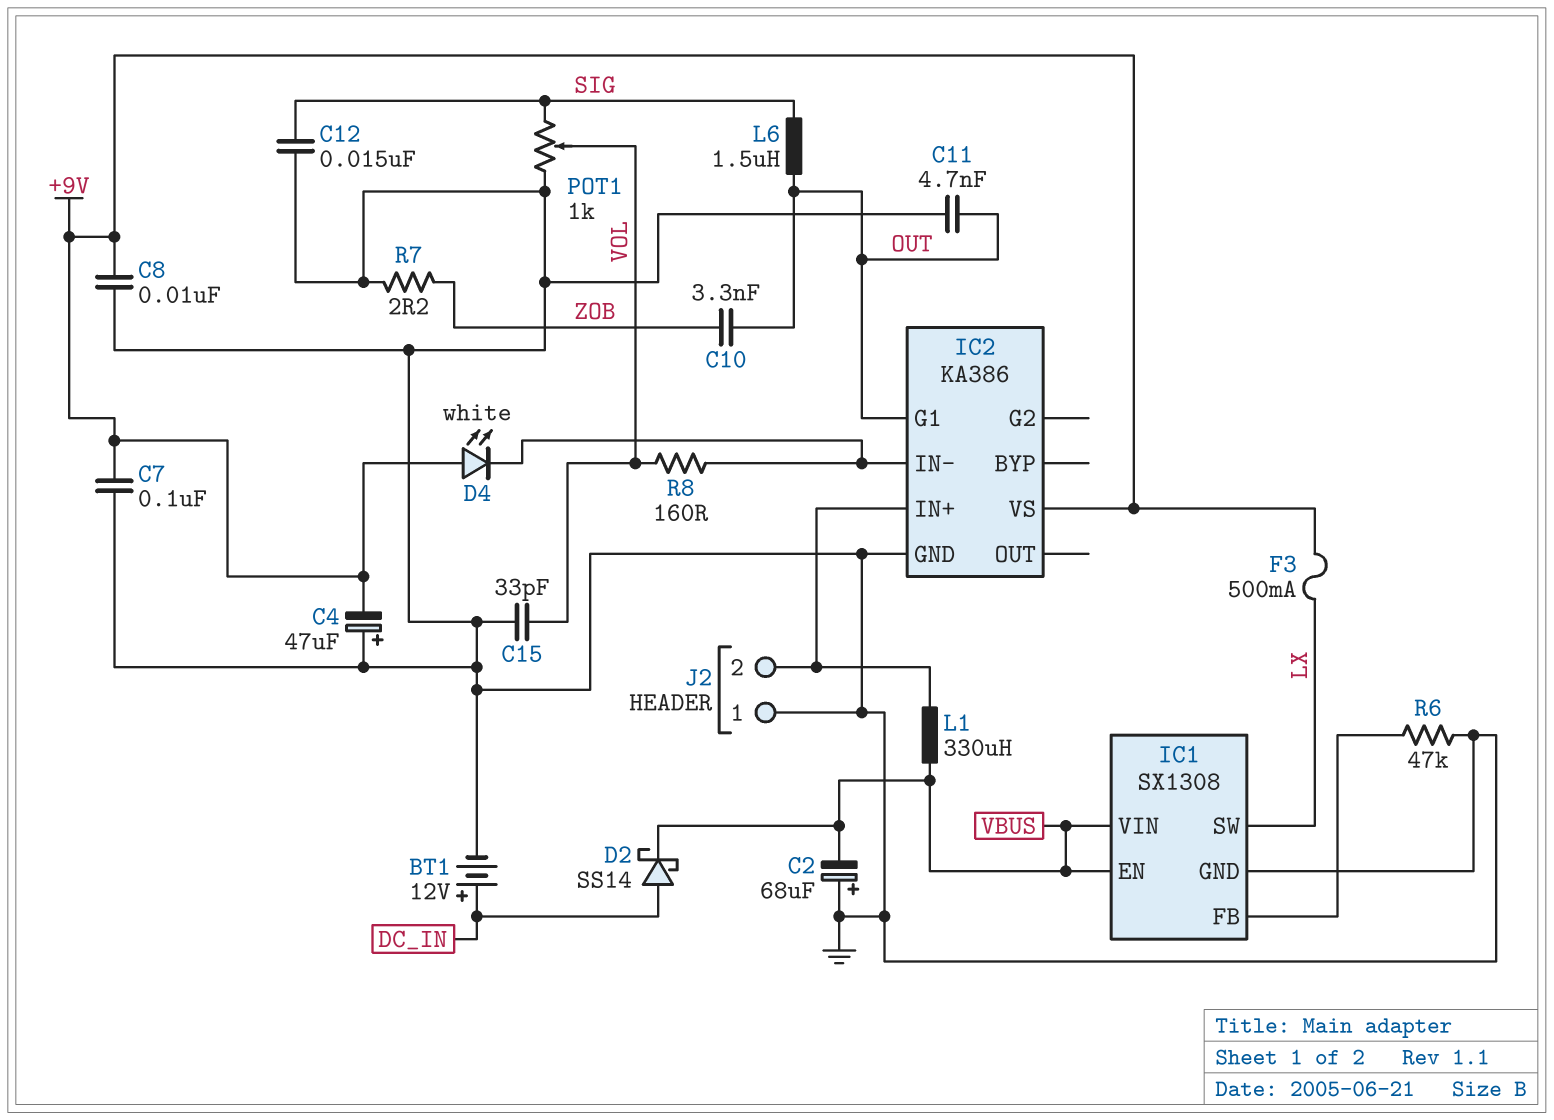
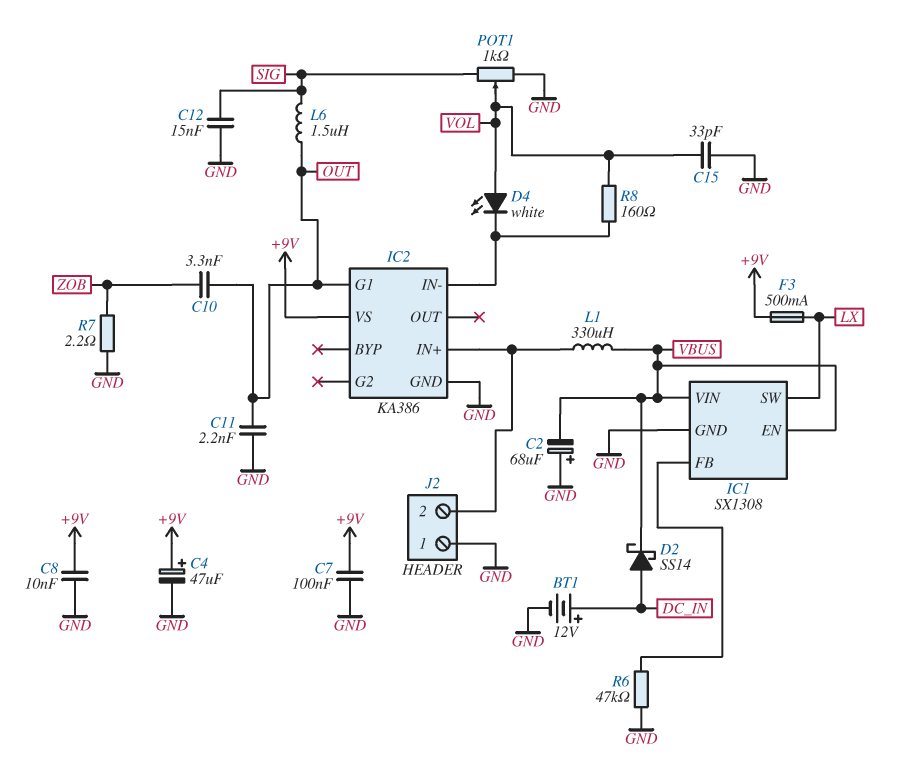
C4: 47uF (plus GND, minus +9V) -> 47uF (plus +9V, minus GND)
C11: 4.7nF (GND, OUT) -> 2.2nF (GND, OUT)
D4: LED white (A +9V, K IC2/IN-) -> LED white (A VOL, K IC2/IN-)

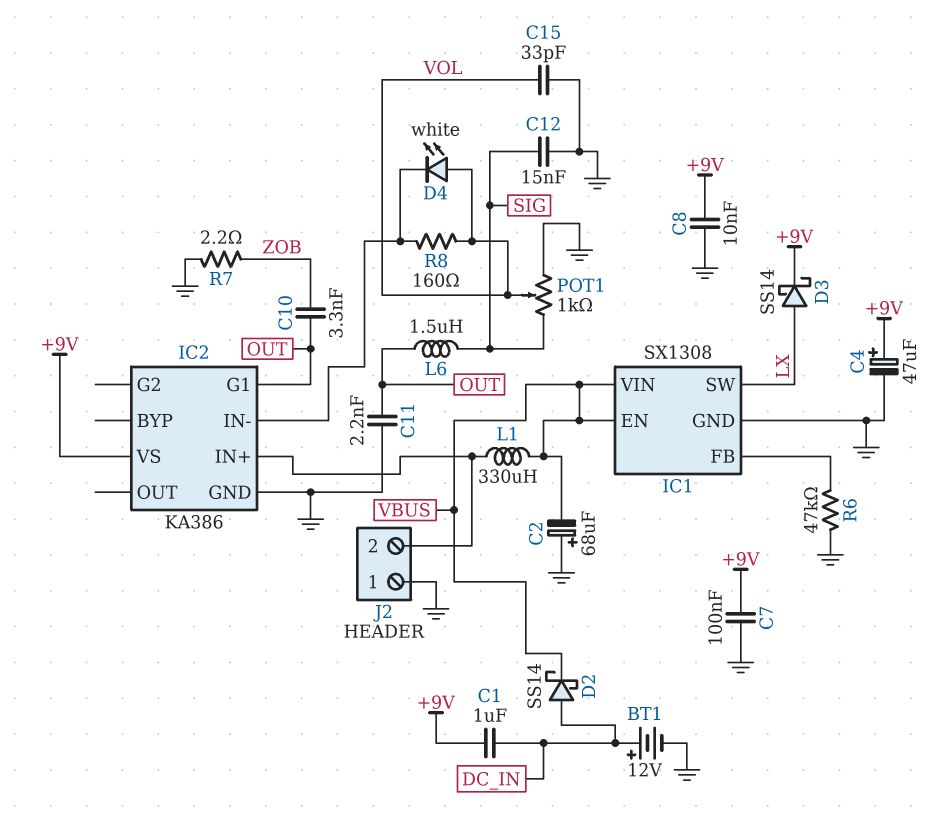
C1: none -> 1uF (+9V, DC_IN)
D3: none -> schottky SS14 (A LX, K +9V)
F3: 500mA (+9V, LX) -> none

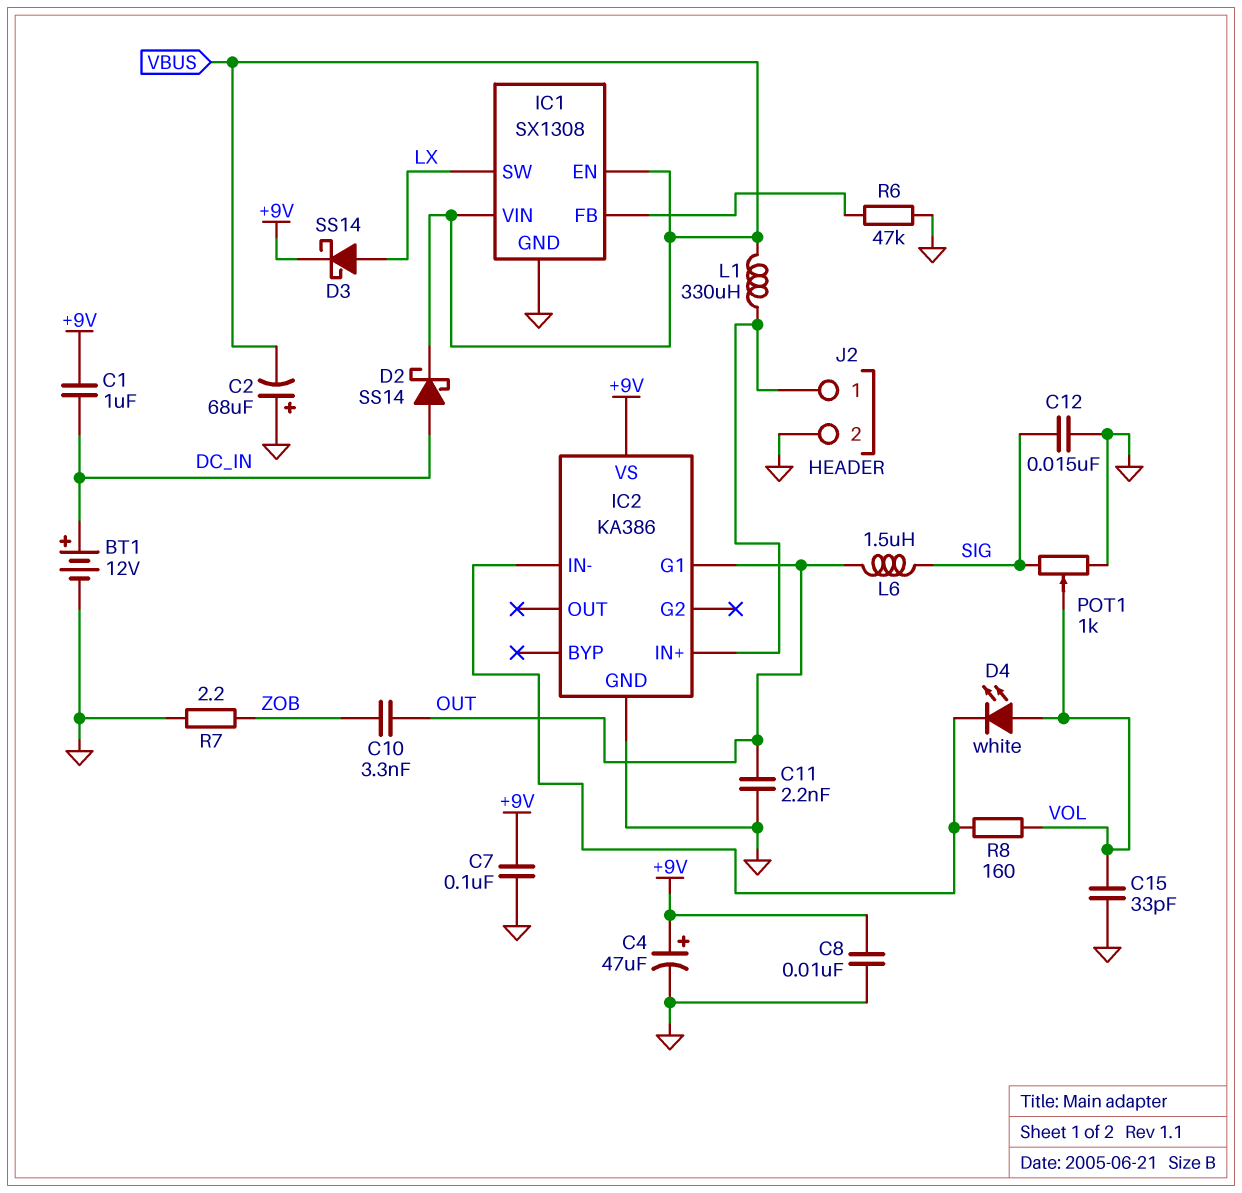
J2 pin 1: GND -> IC2/IN+
J2 pin 2: IC2/IN+ -> GND

